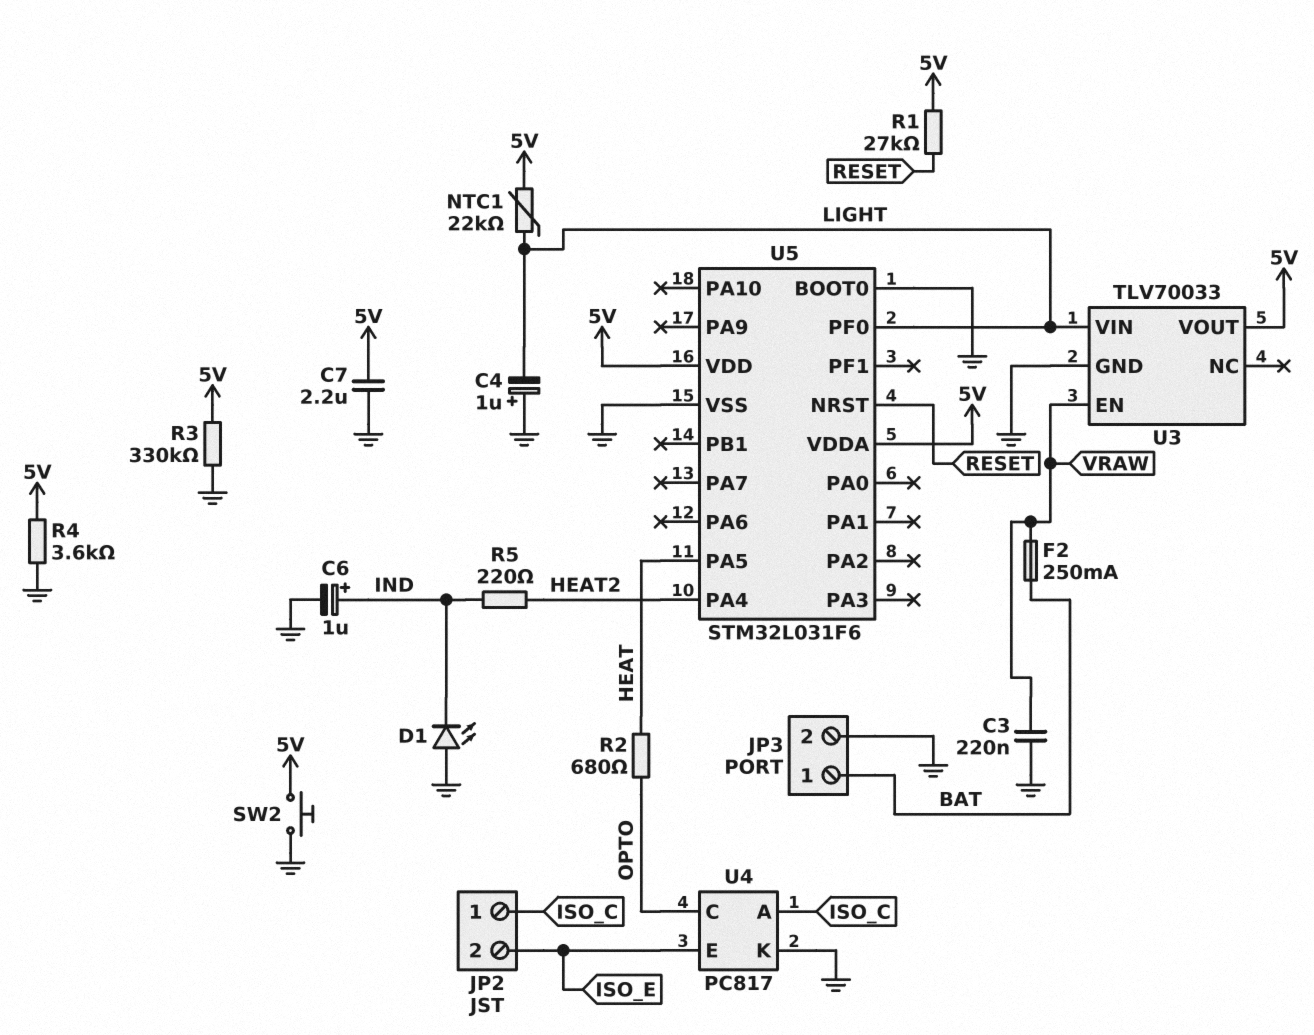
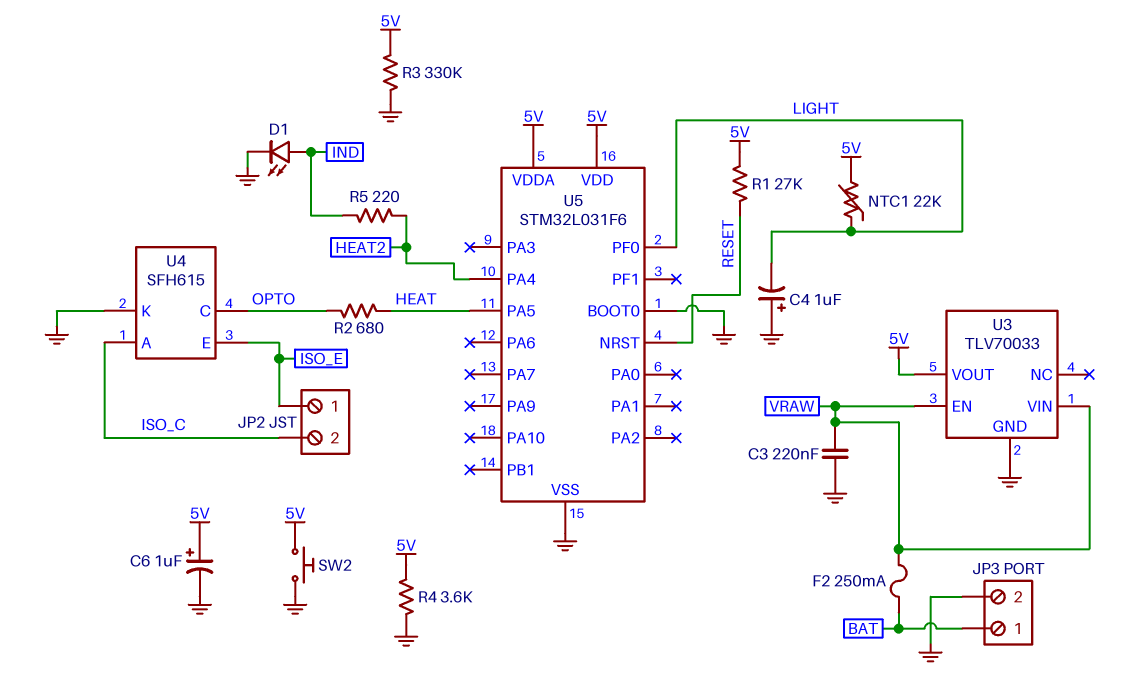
C6: 1uF (plus IND, minus GND) -> 1uF (plus 5V, minus GND)
C7: 2.2uF (5V, GND) -> none
D1: LED (A GND, K IND) -> LED (A IND, K GND)
JP2 pin 1: ISO_C -> ISO_E
JP2 pin 2: ISO_E -> ISO_C
U3 pin VIN: LIGHT -> VRAW
U4: PC817 -> SFH615

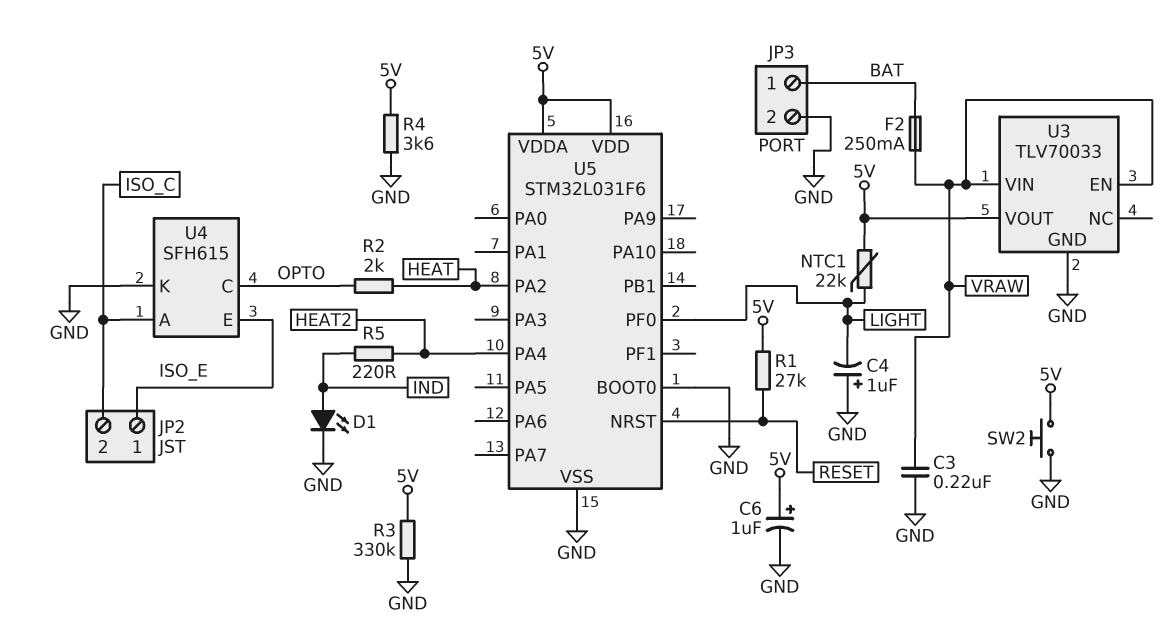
R2: 680 (HEAT, OPTO) -> 2k (HEAT, OPTO)
U5 pin PA2: none -> HEAT
U5 pin PA5: HEAT -> none

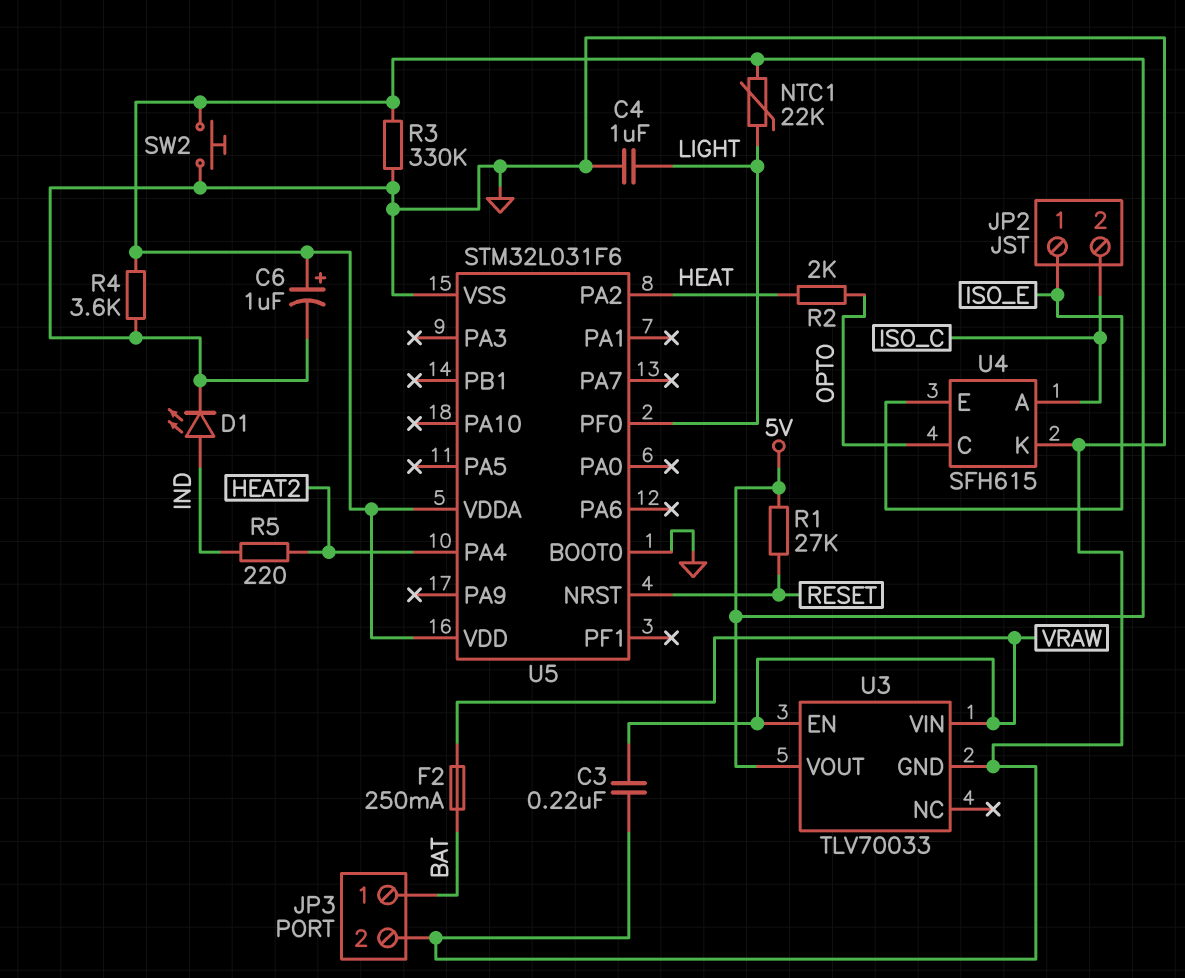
C4: 1uF (plus GND, minus LIGHT) -> 1uF (GND, LIGHT)

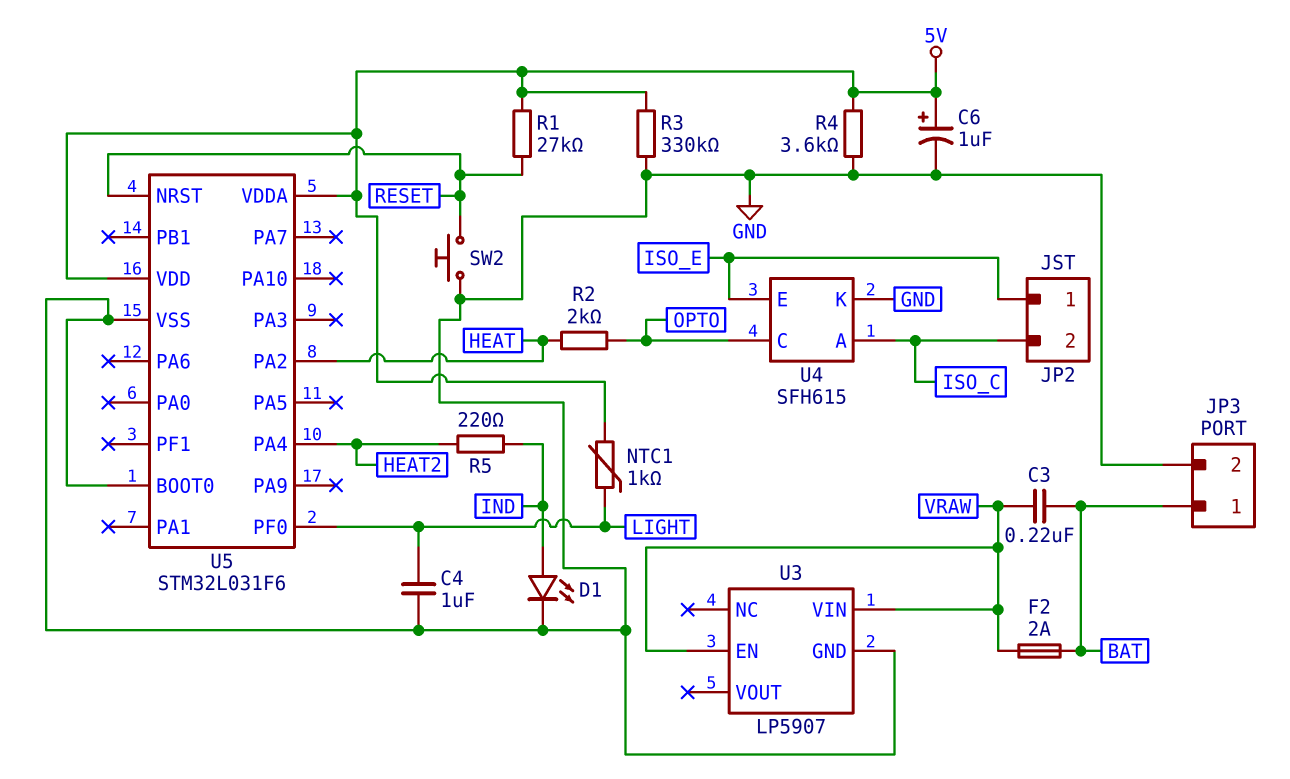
C3: 220nF (GND, VRAW) -> 220nF (BAT, VRAW)
F2: 250mA (BAT, VRAW) -> 2A (BAT, VRAW)
NTC1: 22k (5V, LIGHT) -> 1k (5V, LIGHT)
SW2: button (5V, GND) -> button (GND, RESET)
U3: TLV70033 -> LP5907
U3 pin VOUT: 5V -> none

